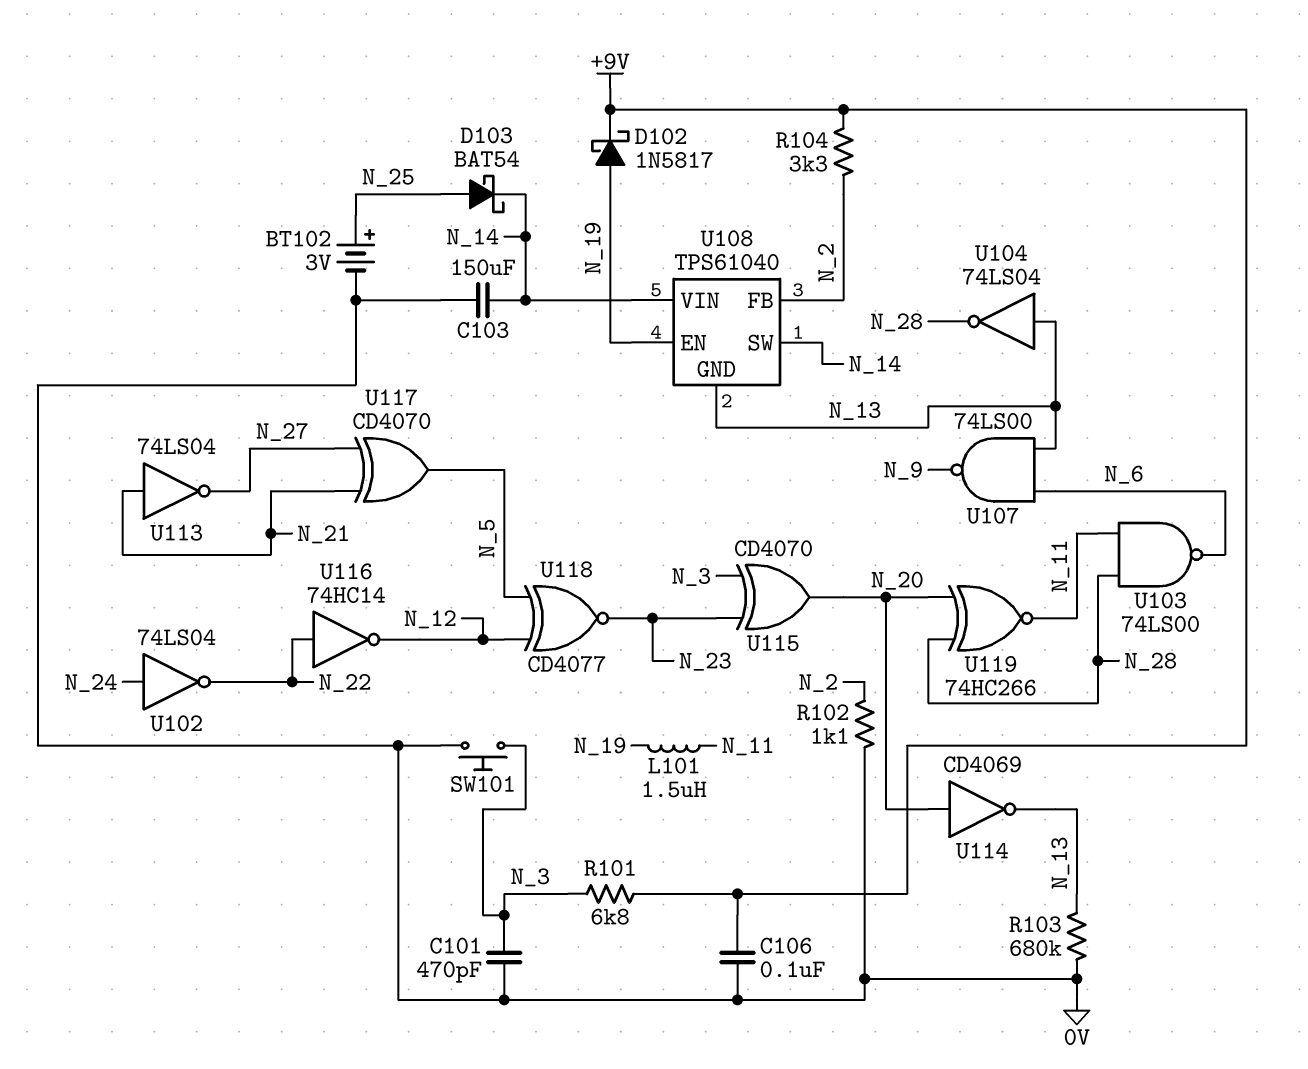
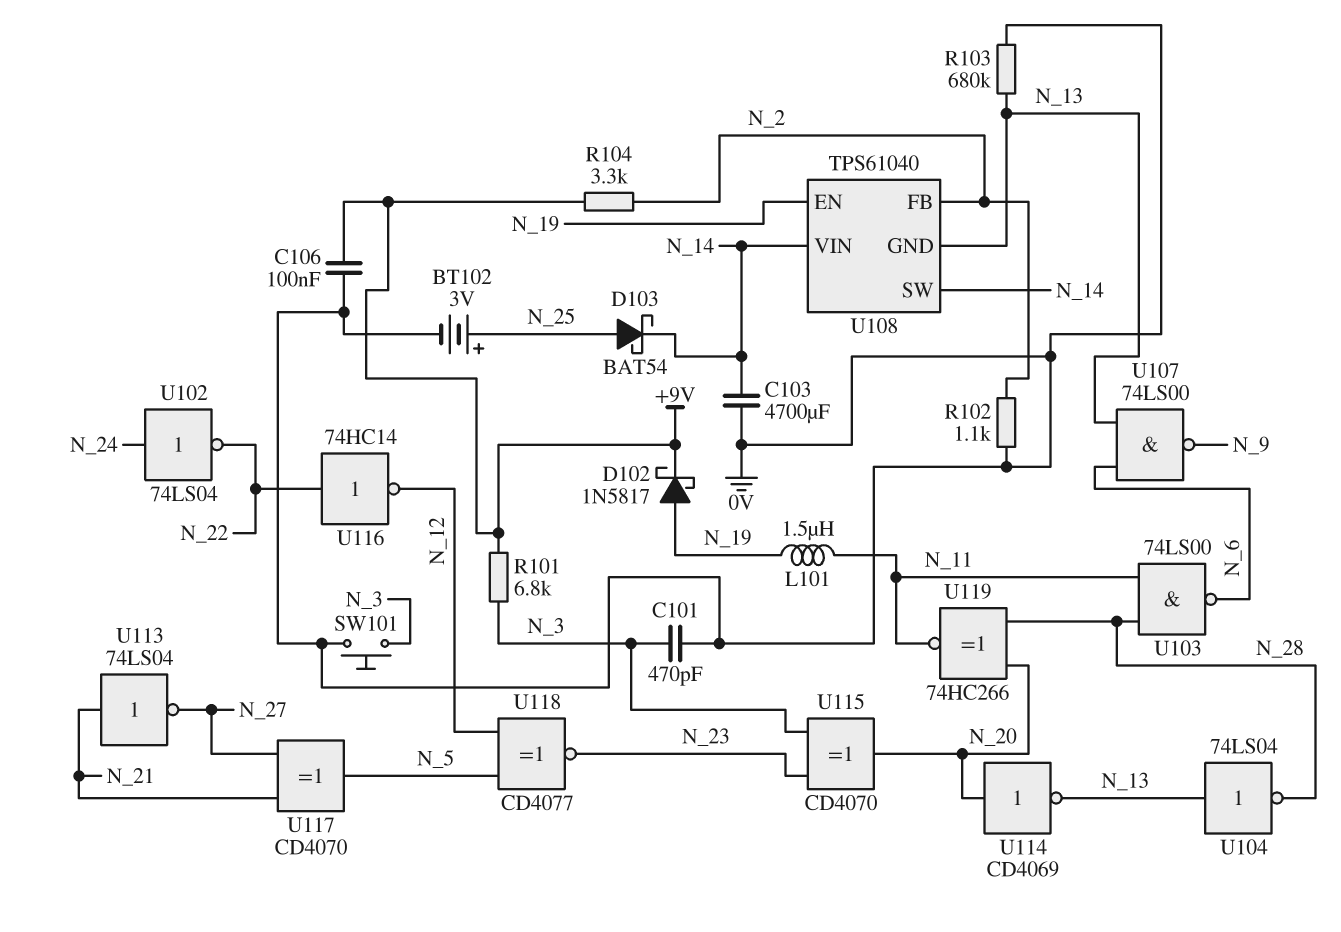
C103: 150uF (0V, N_14) -> 4700uF (0V, N_14)

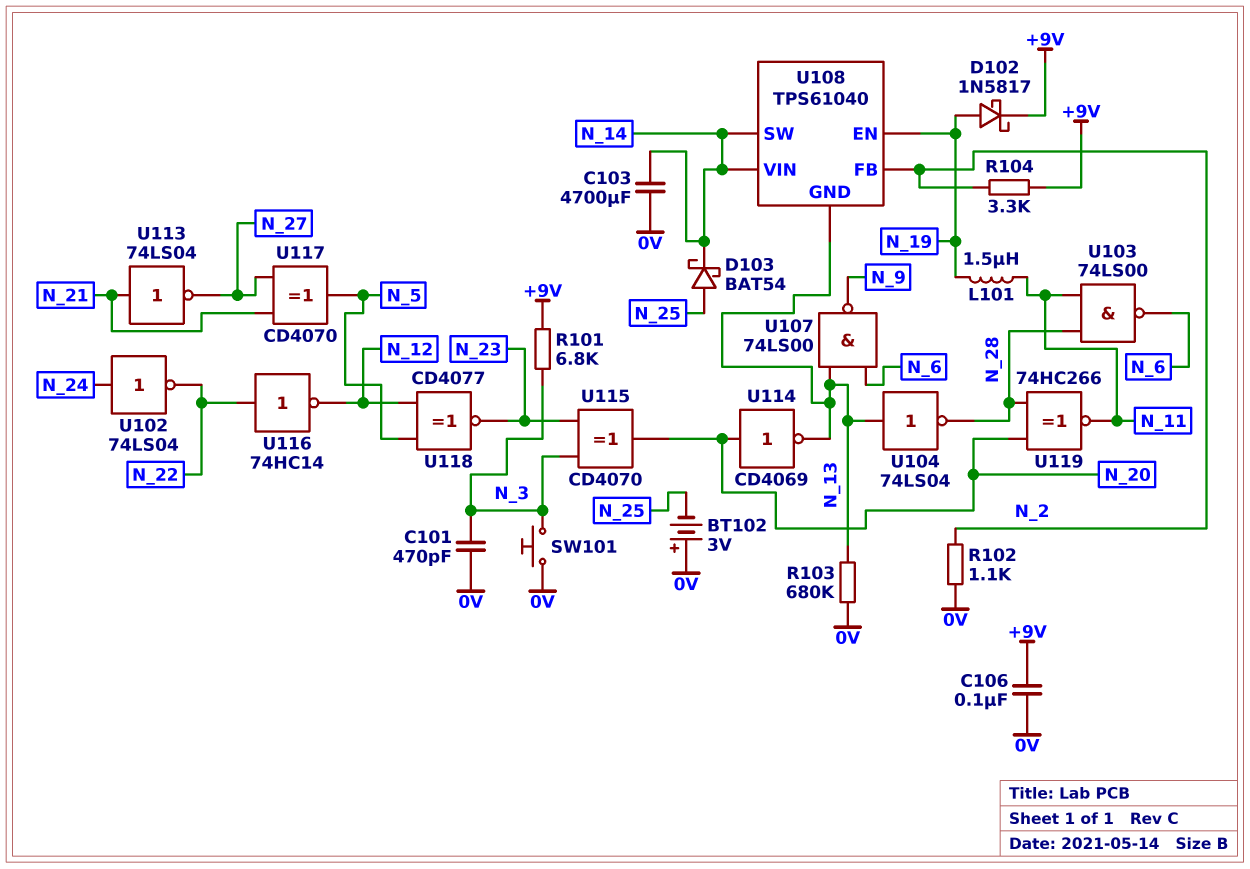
BT102: 3V (plus N_25, minus 0V) -> 3V (plus 0V, minus N_25)

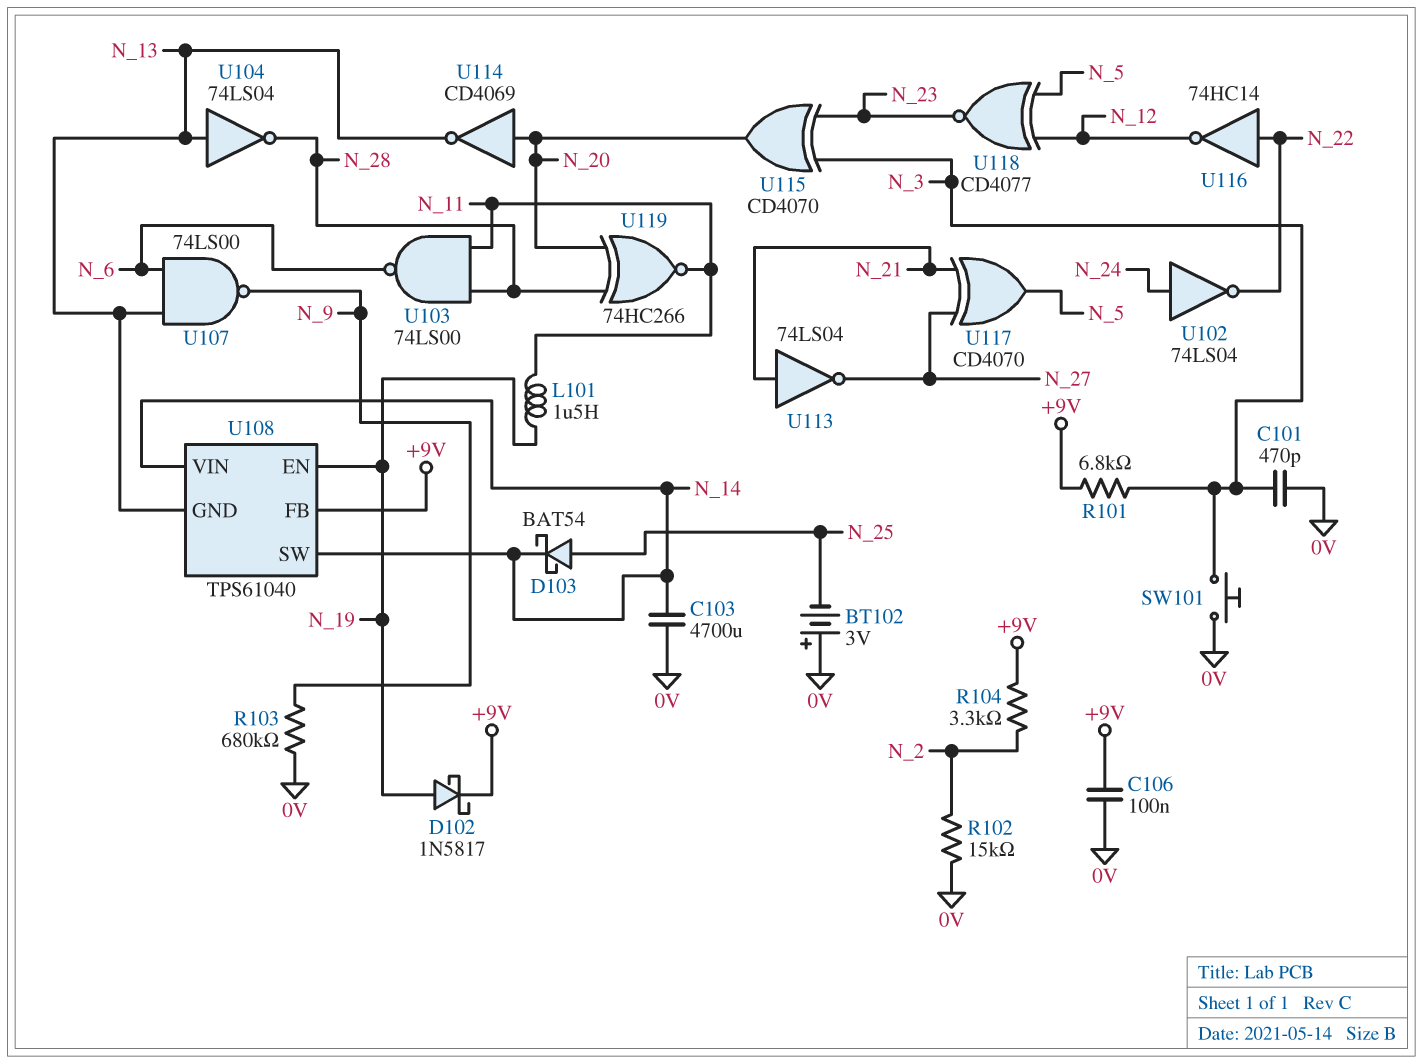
R102: 1.1k (0V, N_2) -> 15k (0V, N_2)
R103: 680k (0V, N_13) -> 680k (0V, N_9)
U108 pin FB: N_2 -> +9V

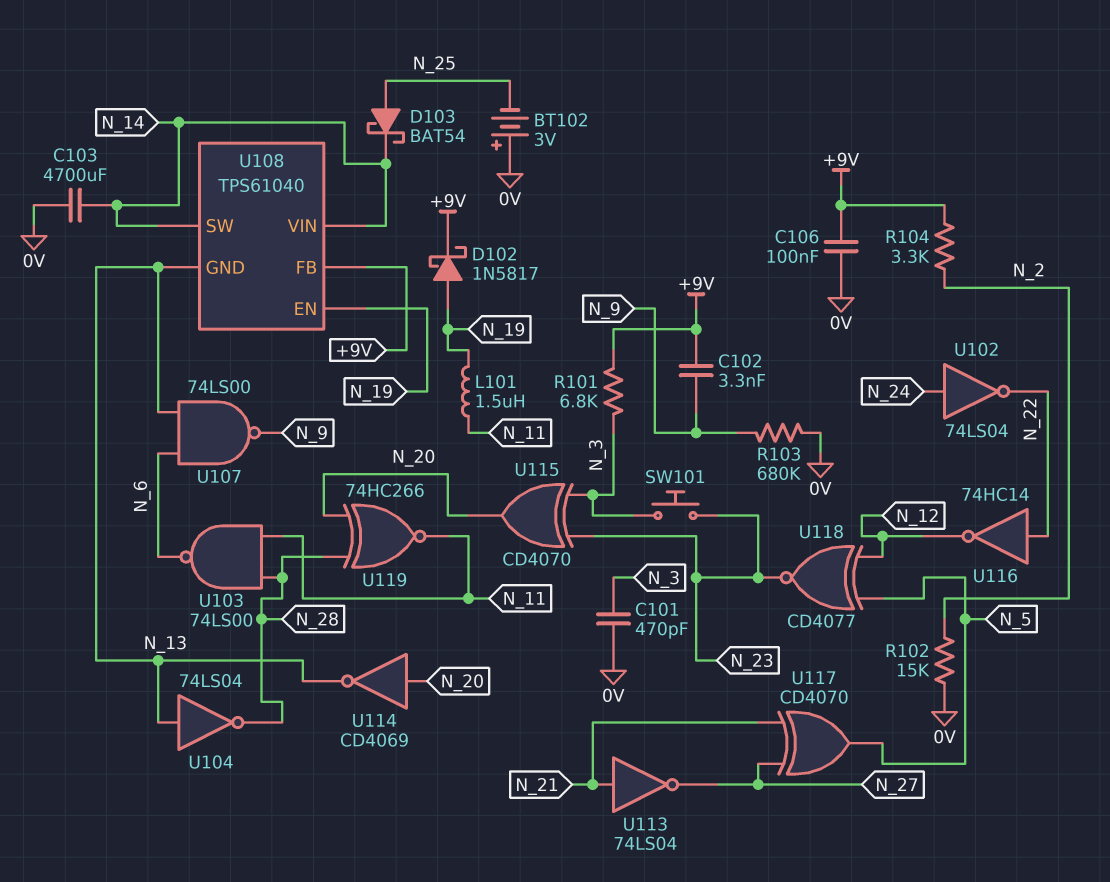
C102: none -> 3.3nF (+9V, N_9)
SW101: button (0V, N_3) -> button (N_3, N_23)

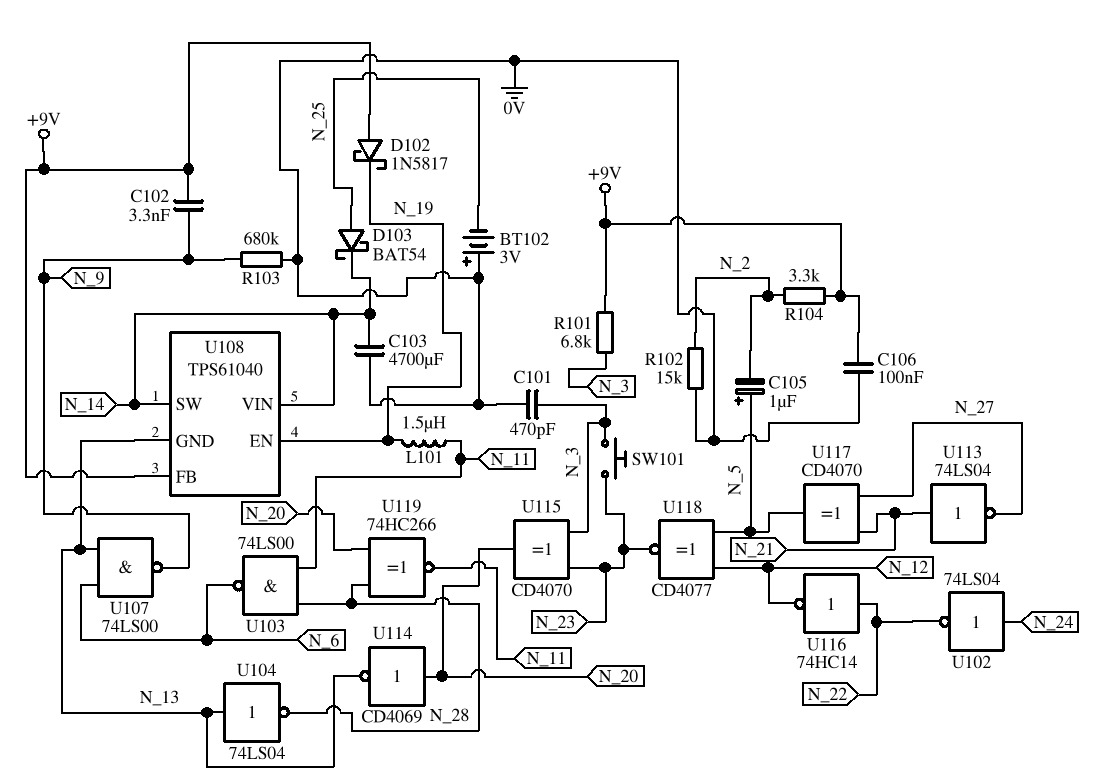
C105: none -> 1uF (plus N_5, minus N_2)
D102: schottky 1N5817 (A N_19, K +9V) -> schottky 1N5817 (A +9V, K N_19)

